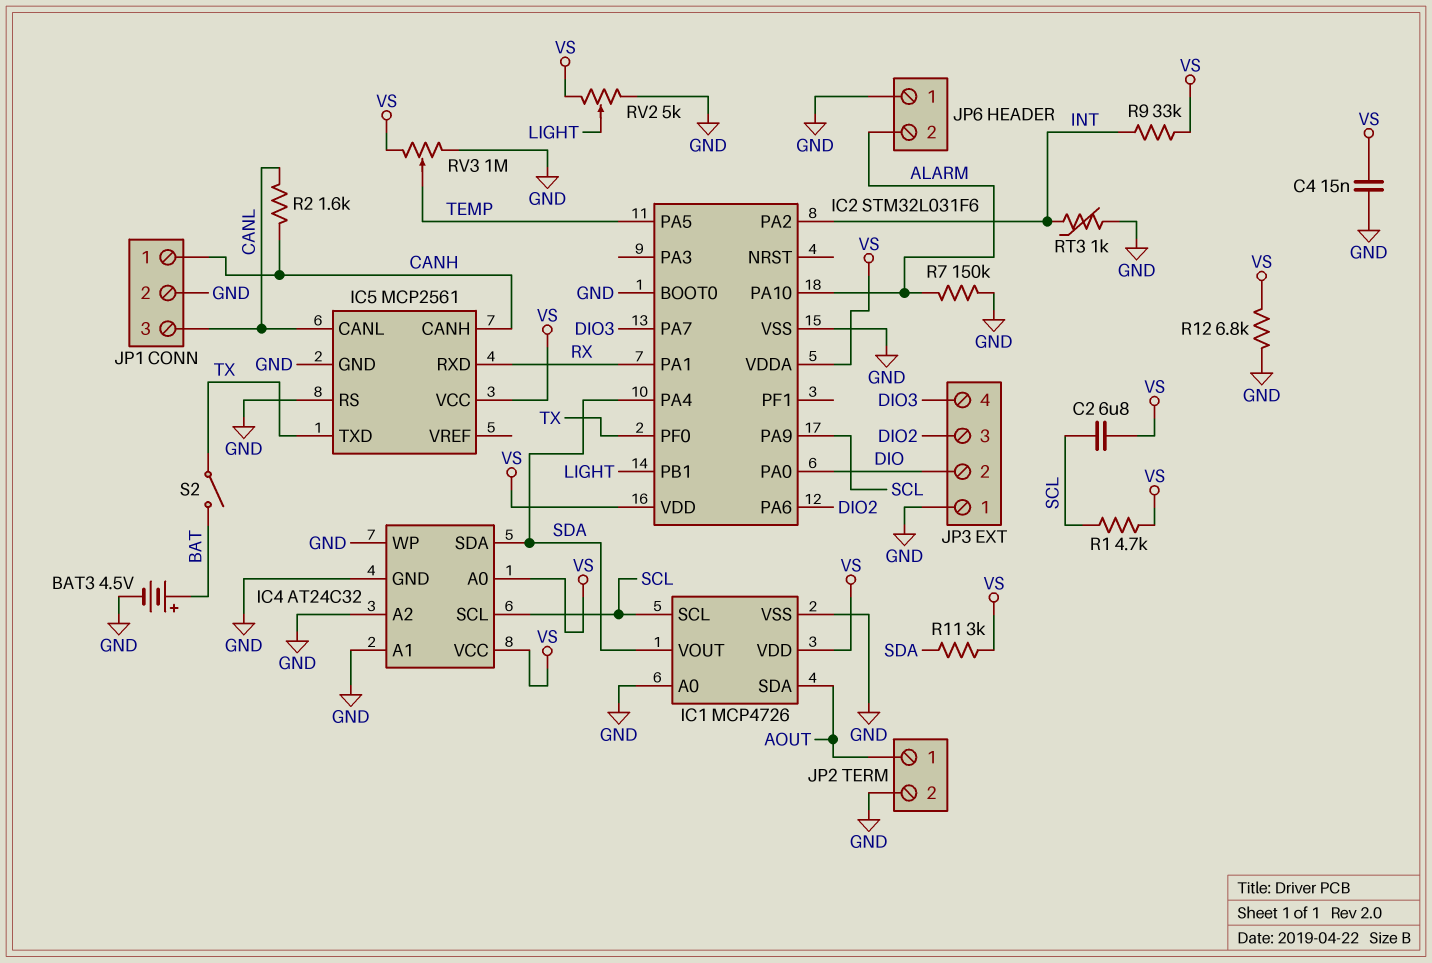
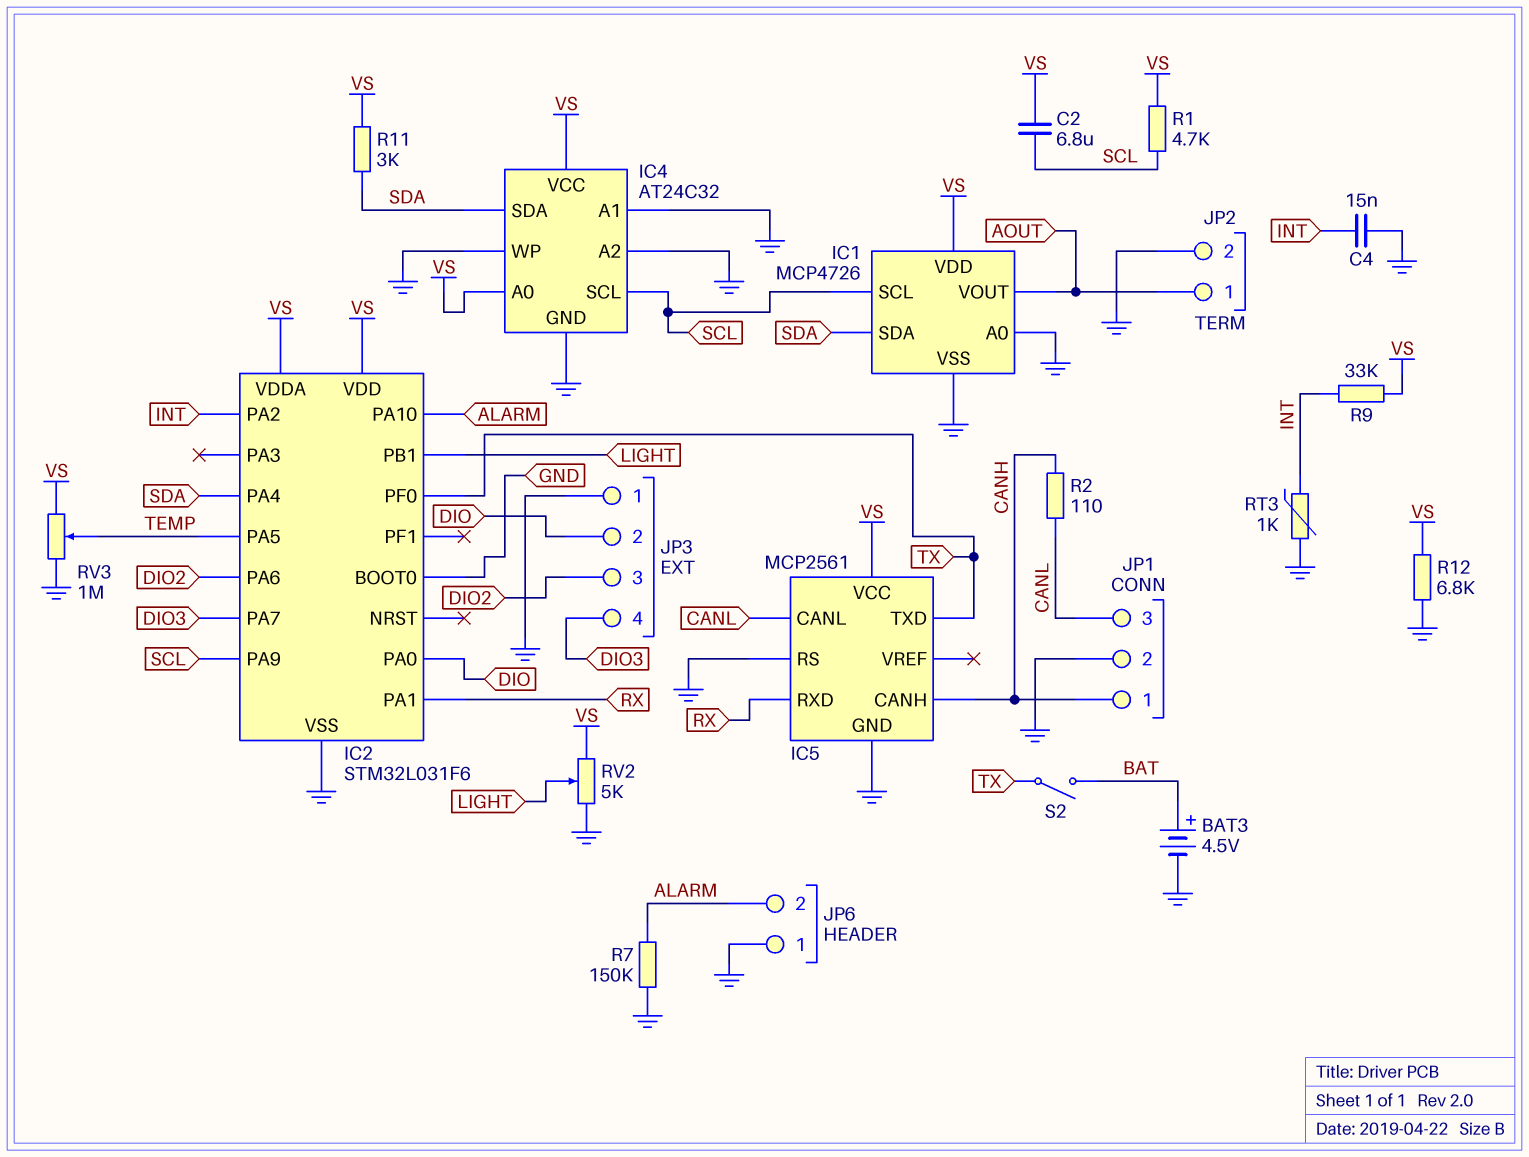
C4: 15nF (GND, VS) -> 15nF (GND, INT)
IC1 pin SDA: AOUT -> SDA
IC1 pin VOUT: SDA -> AOUT
R2: 1.6k (CANH, CANL) -> 110 (CANH, CANL)

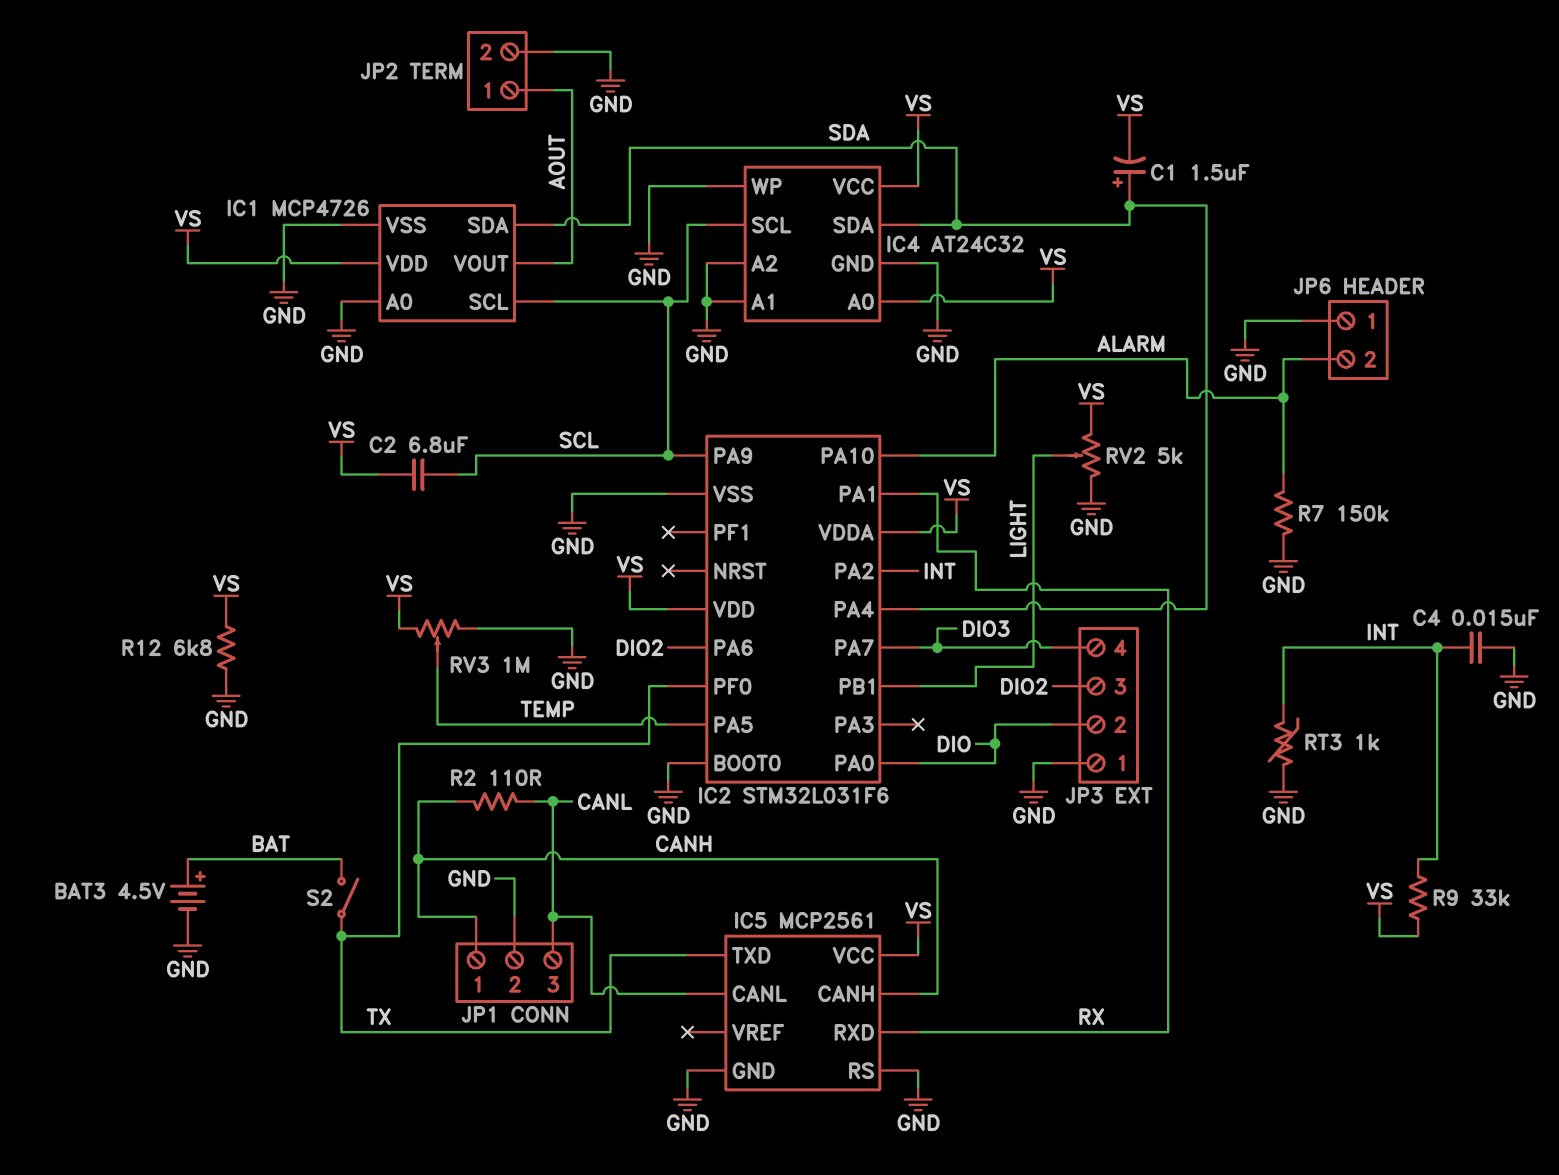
C1: none -> 1.5uF (plus SDA, minus VS)
R1: 4.7k (SCL, VS) -> none
R11: 3k (SDA, VS) -> none

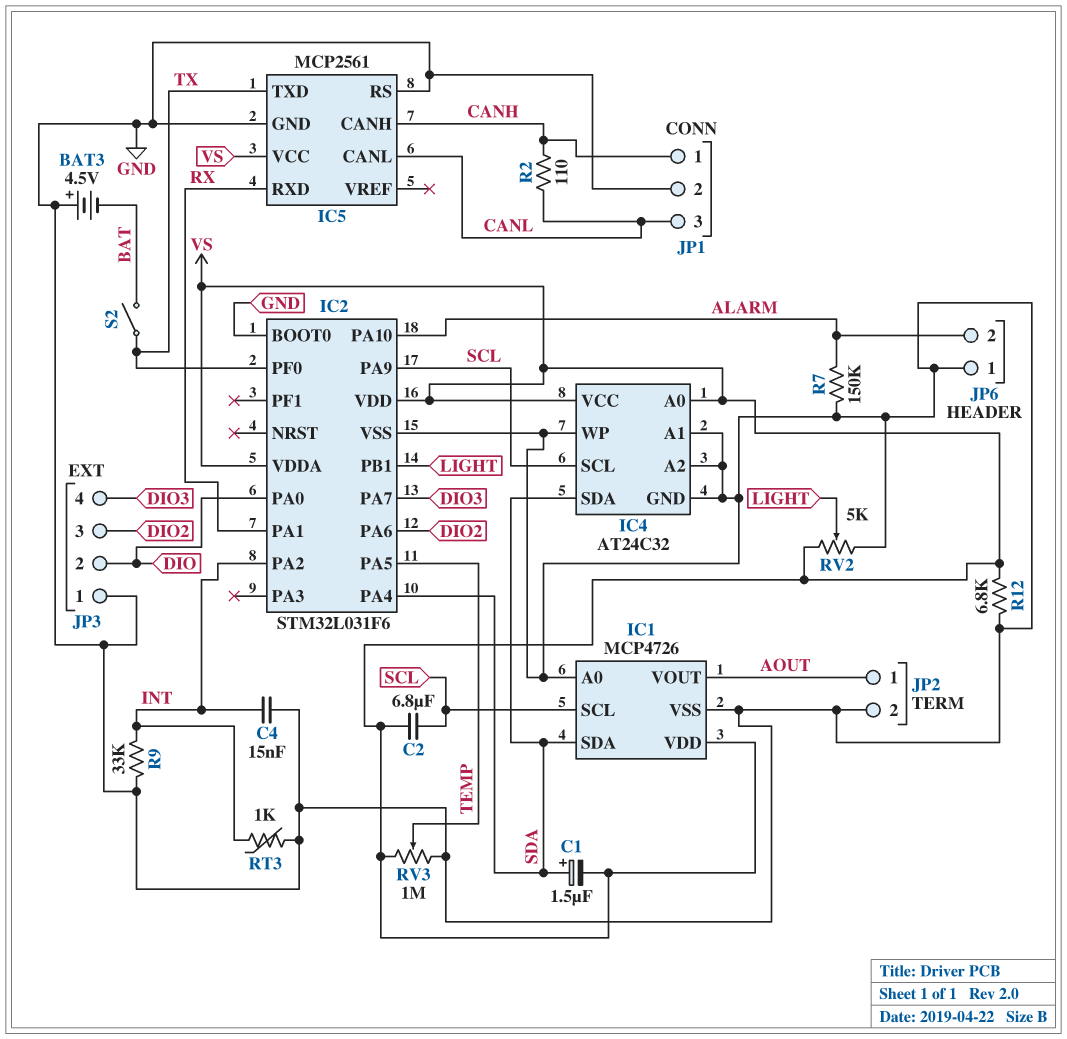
BAT3: 4.5V (plus BAT, minus GND) -> 4.5V (plus GND, minus BAT)
R9: 33k (INT, VS) -> 33k (GND, INT)

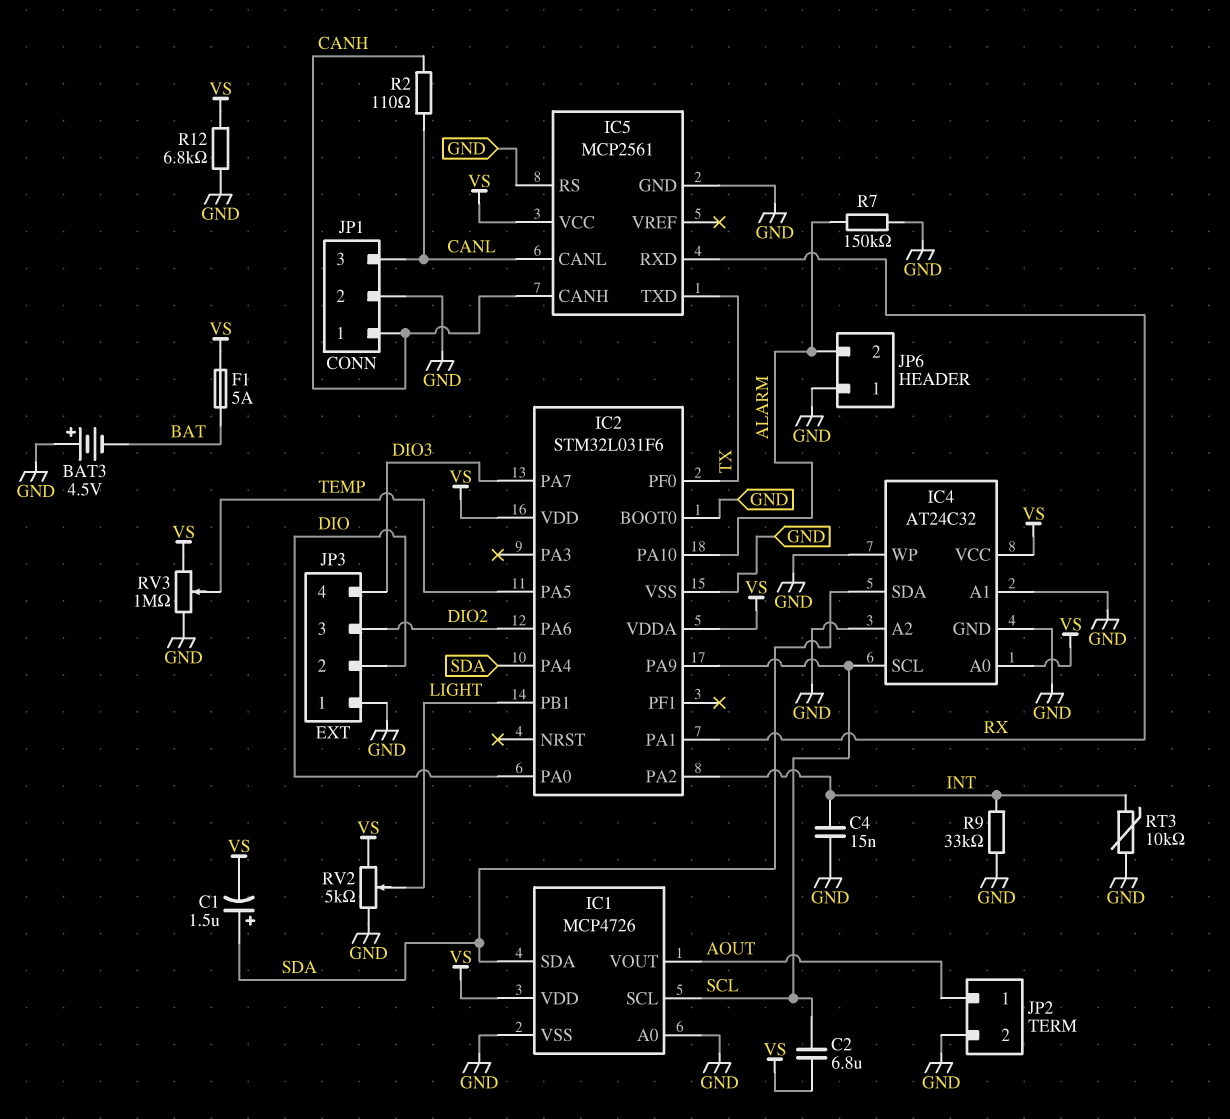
F1: none -> 5A (BAT, VS)
RT3: 1k (GND, INT) -> 10k (GND, INT)
S2: switch (BAT, TX) -> none

